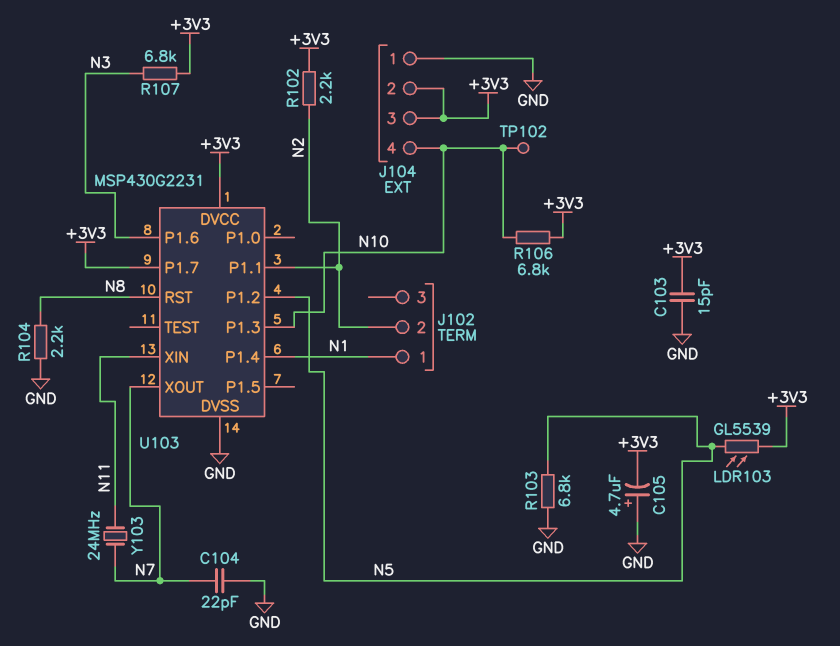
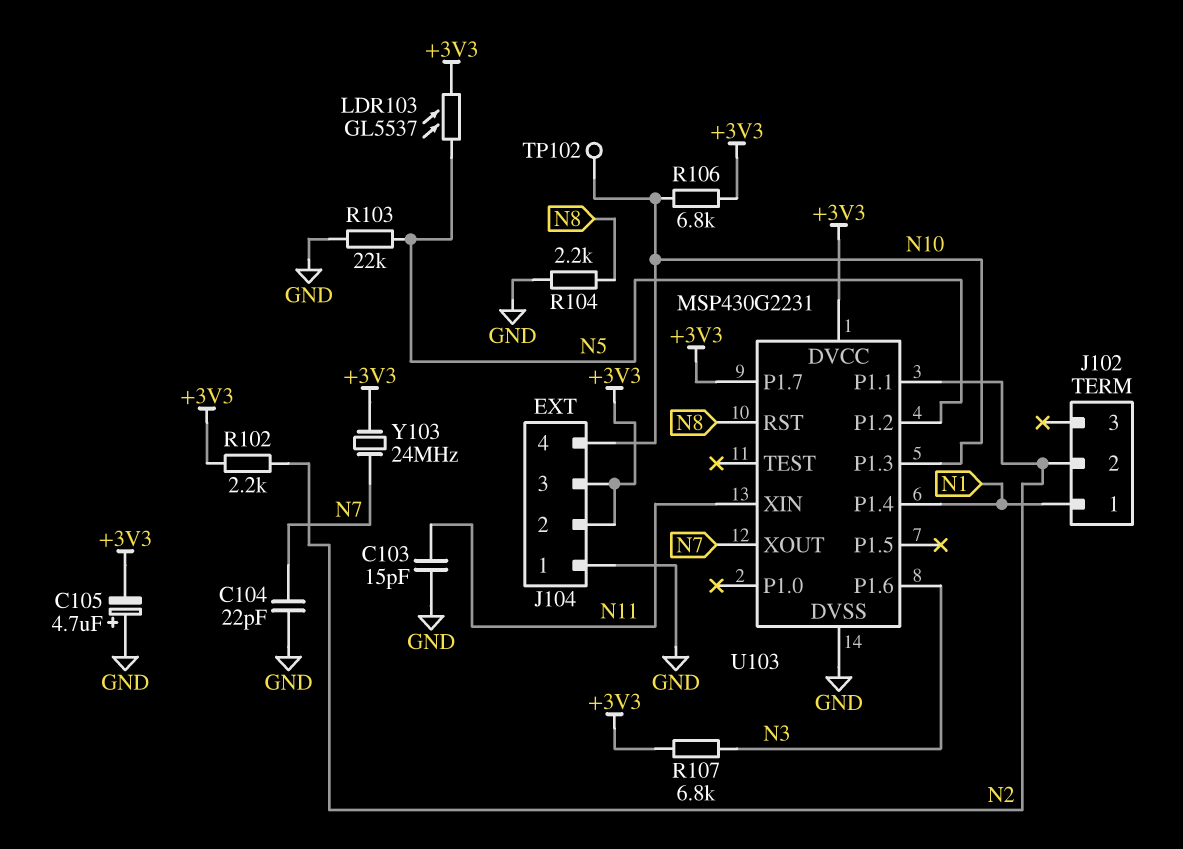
C103: 15pF (+3V3, GND) -> 15pF (GND, N11)
LDR103: GL5539 (+3V3, N5) -> GL5537 (+3V3, N5)
R103: 6.8k (GND, N5) -> 22k (GND, N5)
Y103: 24MHz (N7, N11) -> 24MHz (+3V3, N7)

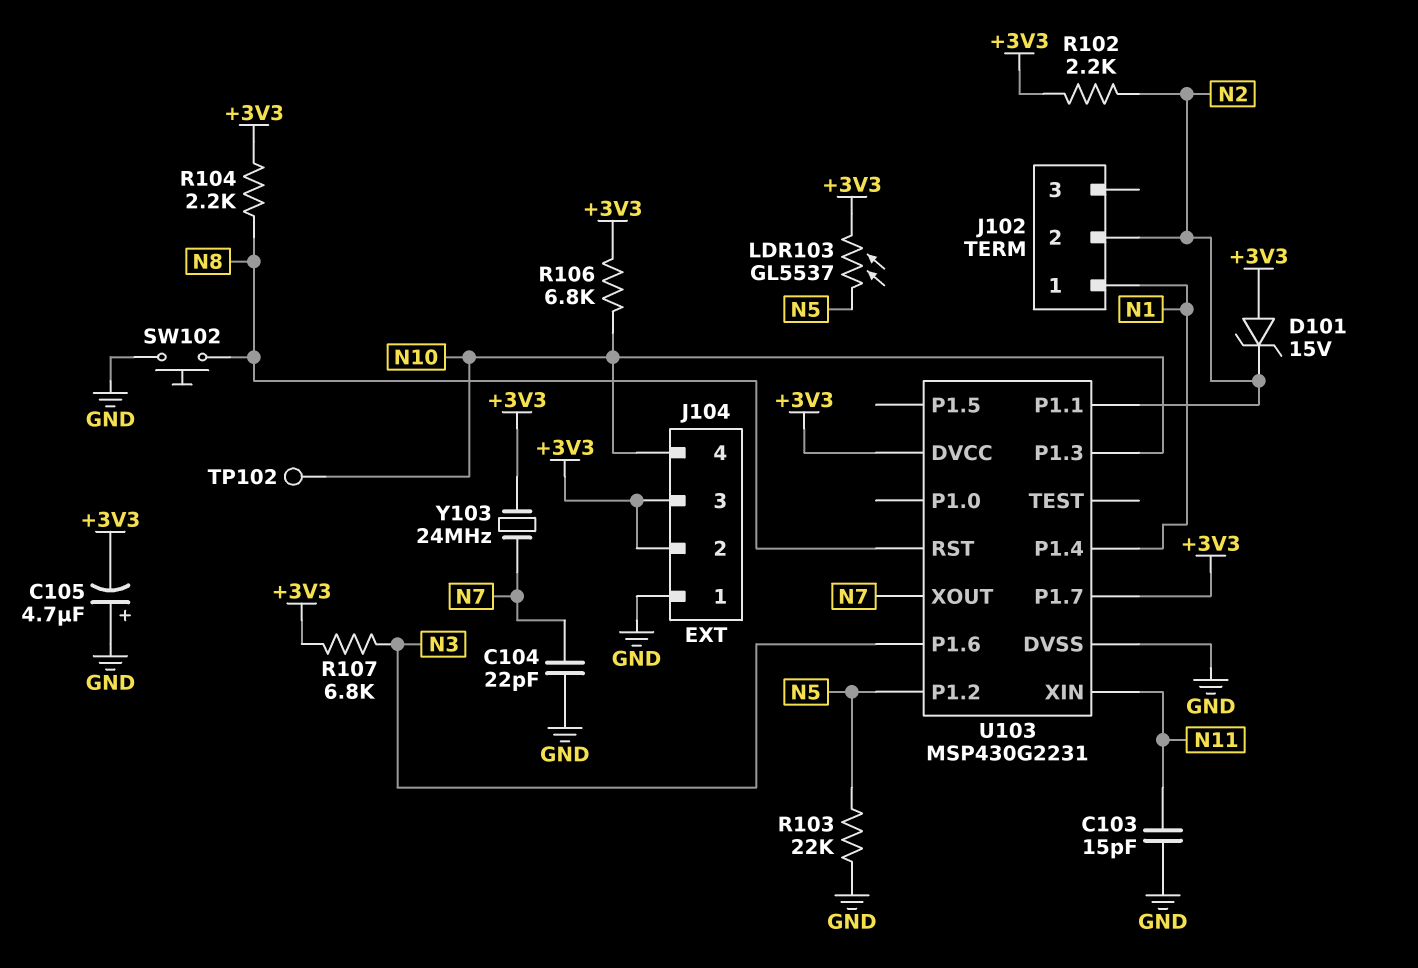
D101: none -> zener 15V (A +3V3, K N2)
R104: 2.2k (GND, N8) -> 2.2k (+3V3, N8)
SW102: none -> button (GND, N8)

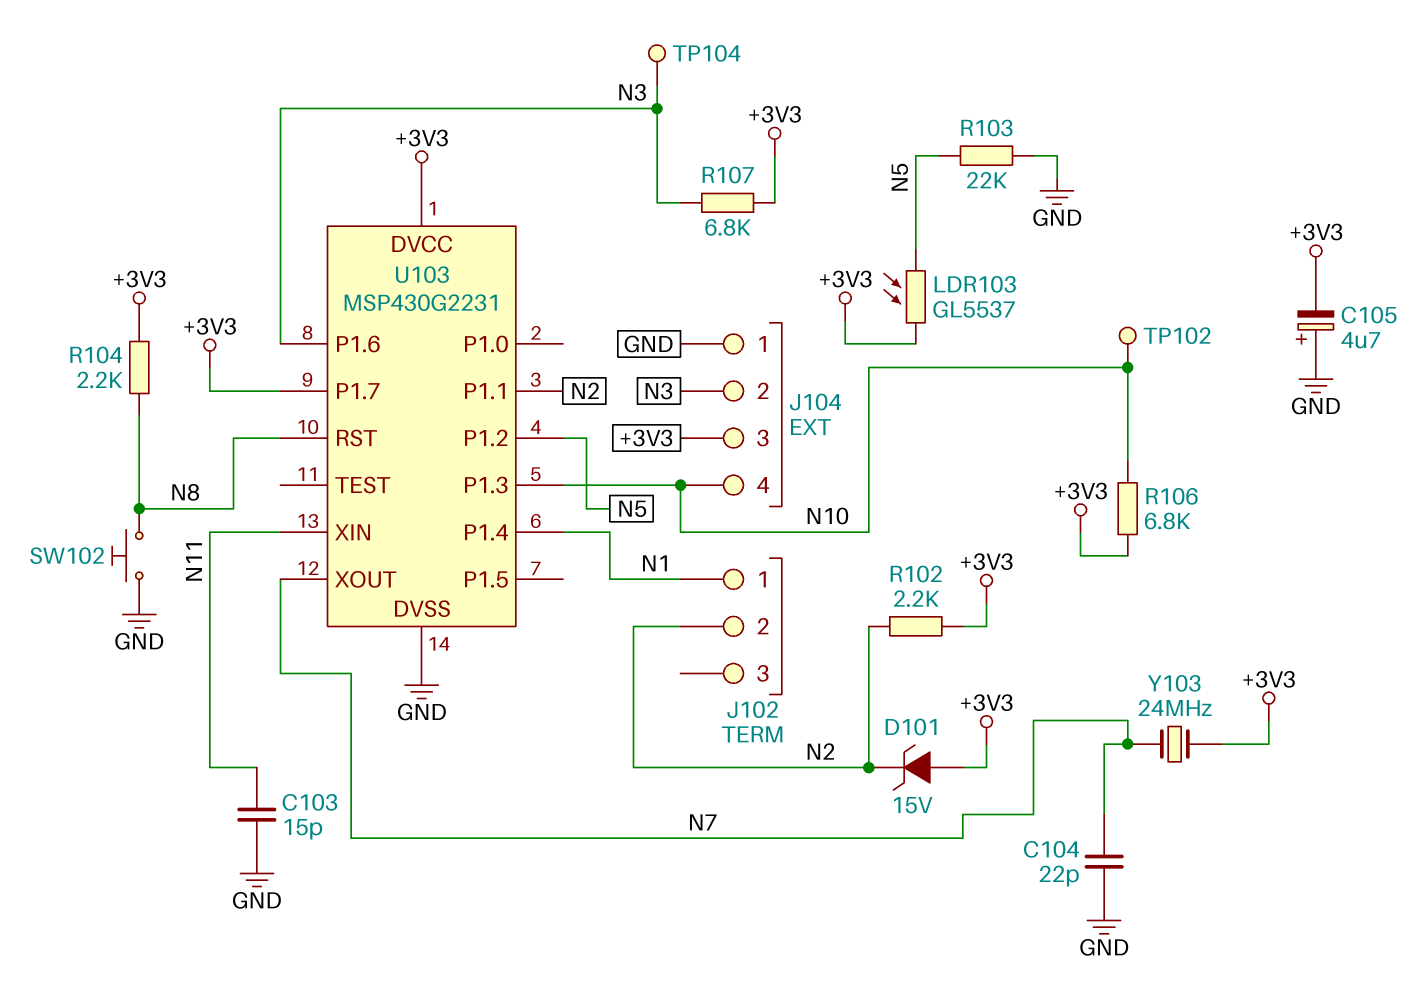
J104 pin 2: +3V3 -> N3
TP104: none -> test point (N3)

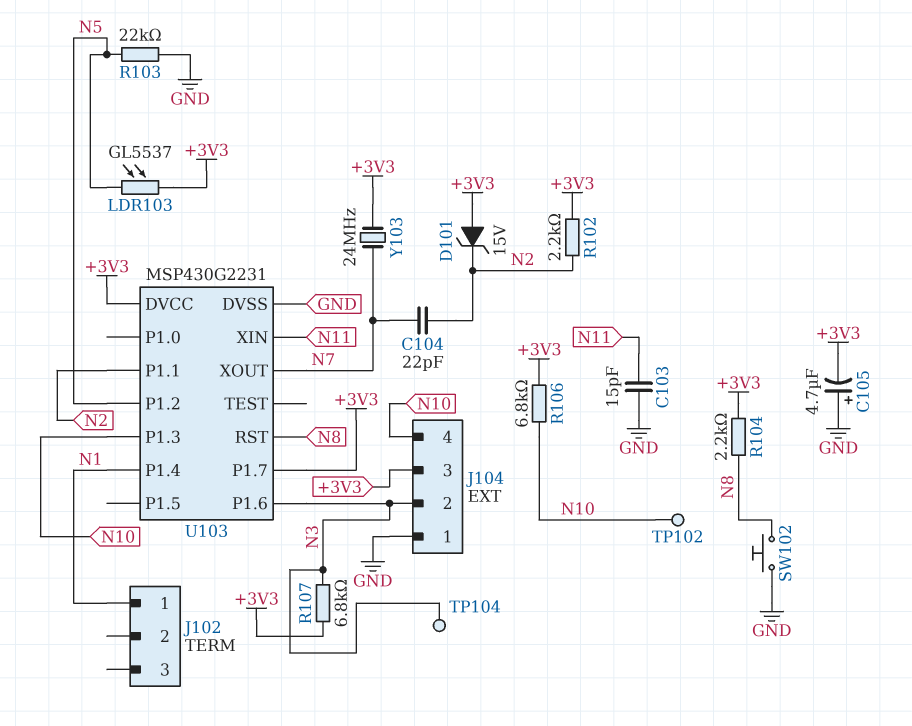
C104: 22pF (GND, N7) -> 22pF (N2, N7)
J102 pin 2: N2 -> none

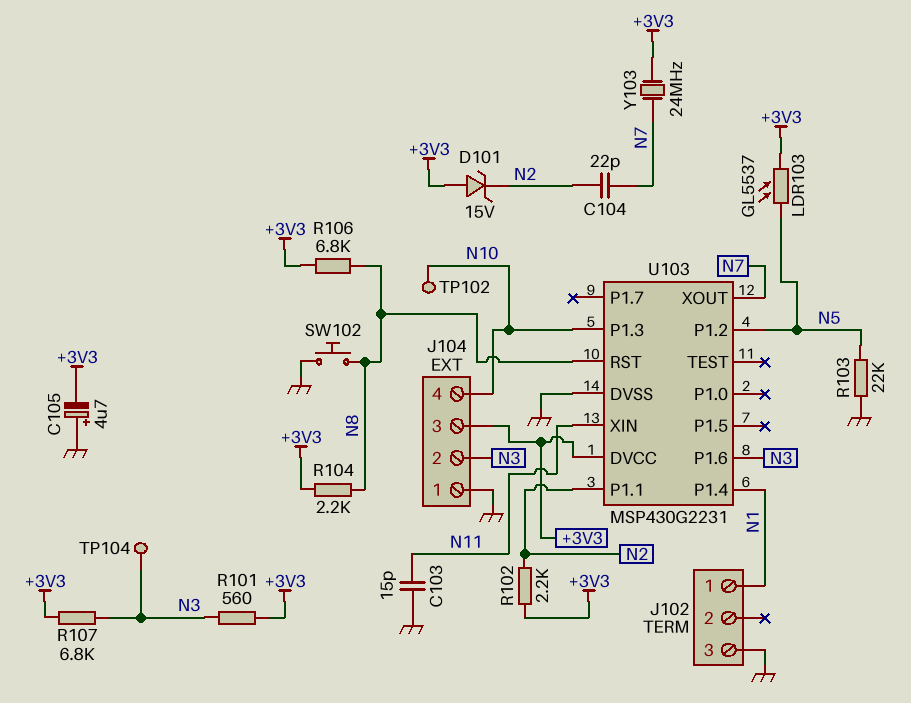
J102 pin 3: none -> GND
R101: none -> 560 (+3V3, N3)
R106: 6.8k (+3V3, N10) -> 6.8k (+3V3, N8)
U103 pin P1.7: +3V3 -> none

